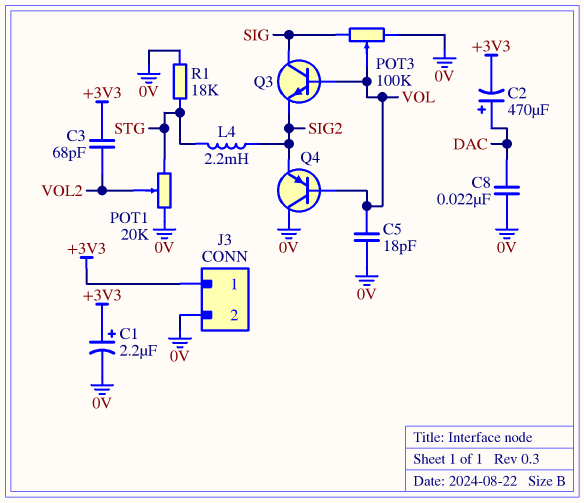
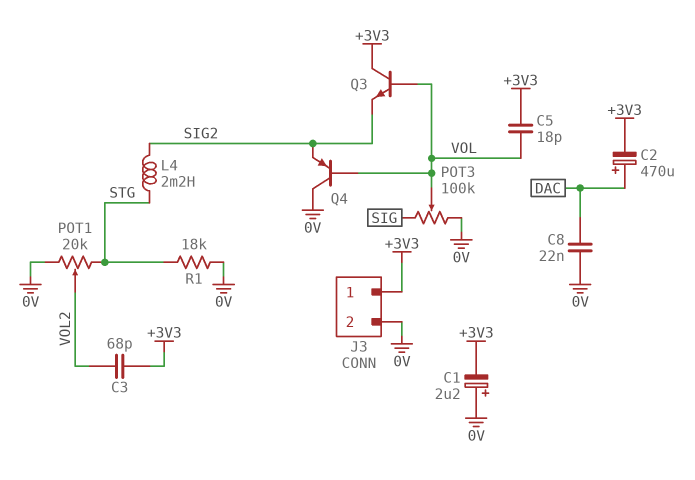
C1: 2.2uF (plus +3V3, minus 0V) -> 2.2uF (plus 0V, minus +3V3)
C5: 18pF (0V, VOL) -> 18pF (+3V3, VOL)
Q3: NPN (B VOL, C SIG, E SIG2) -> NPN (B VOL, C +3V3, E SIG2)

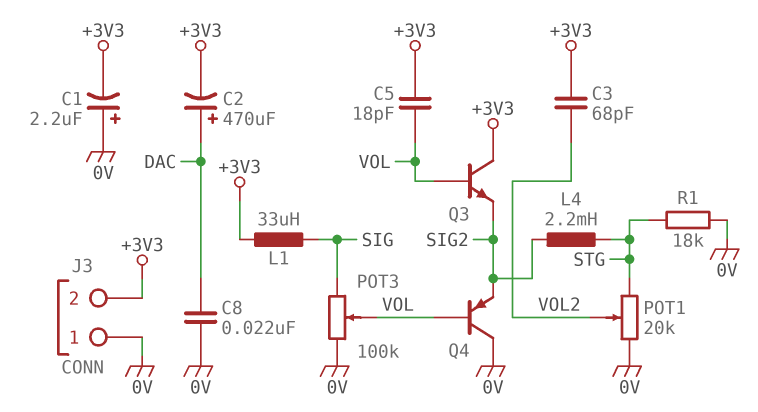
J3 pin 1: +3V3 -> 0V
J3 pin 2: 0V -> +3V3
L1: none -> 33uH (+3V3, SIG)

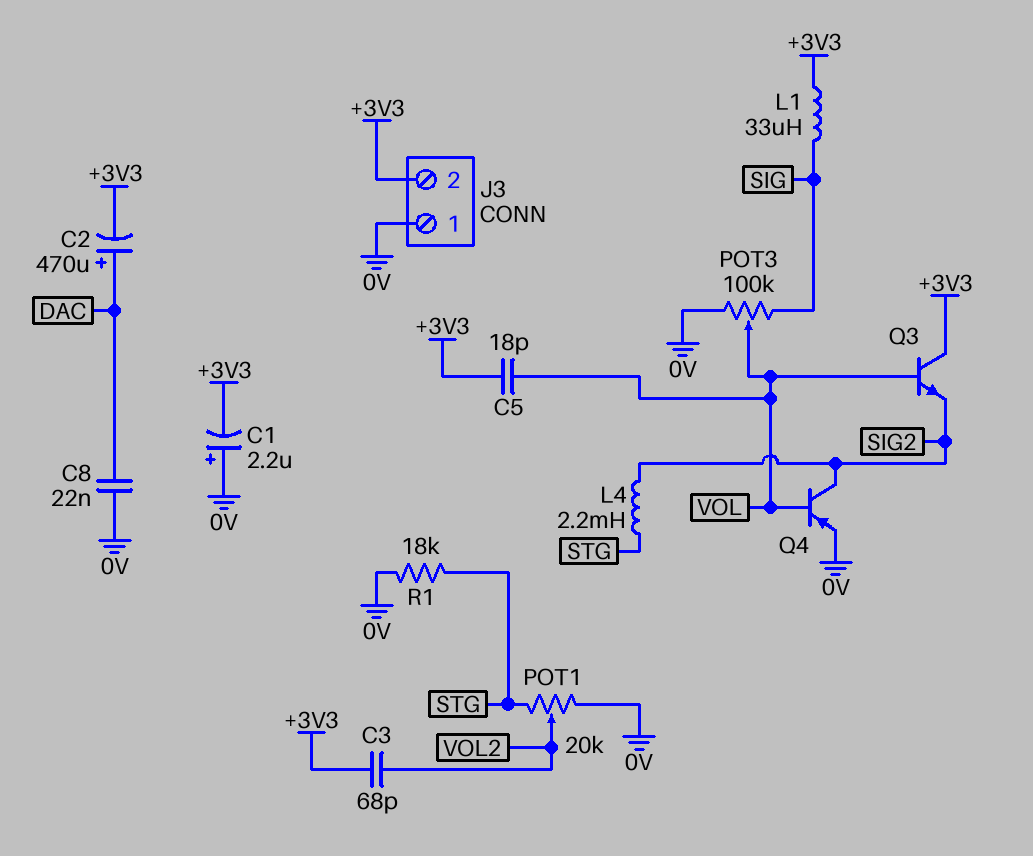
Q4: PNP (B VOL, C 0V, E SIG2) -> PNP (B VOL, C SIG2, E 0V)

